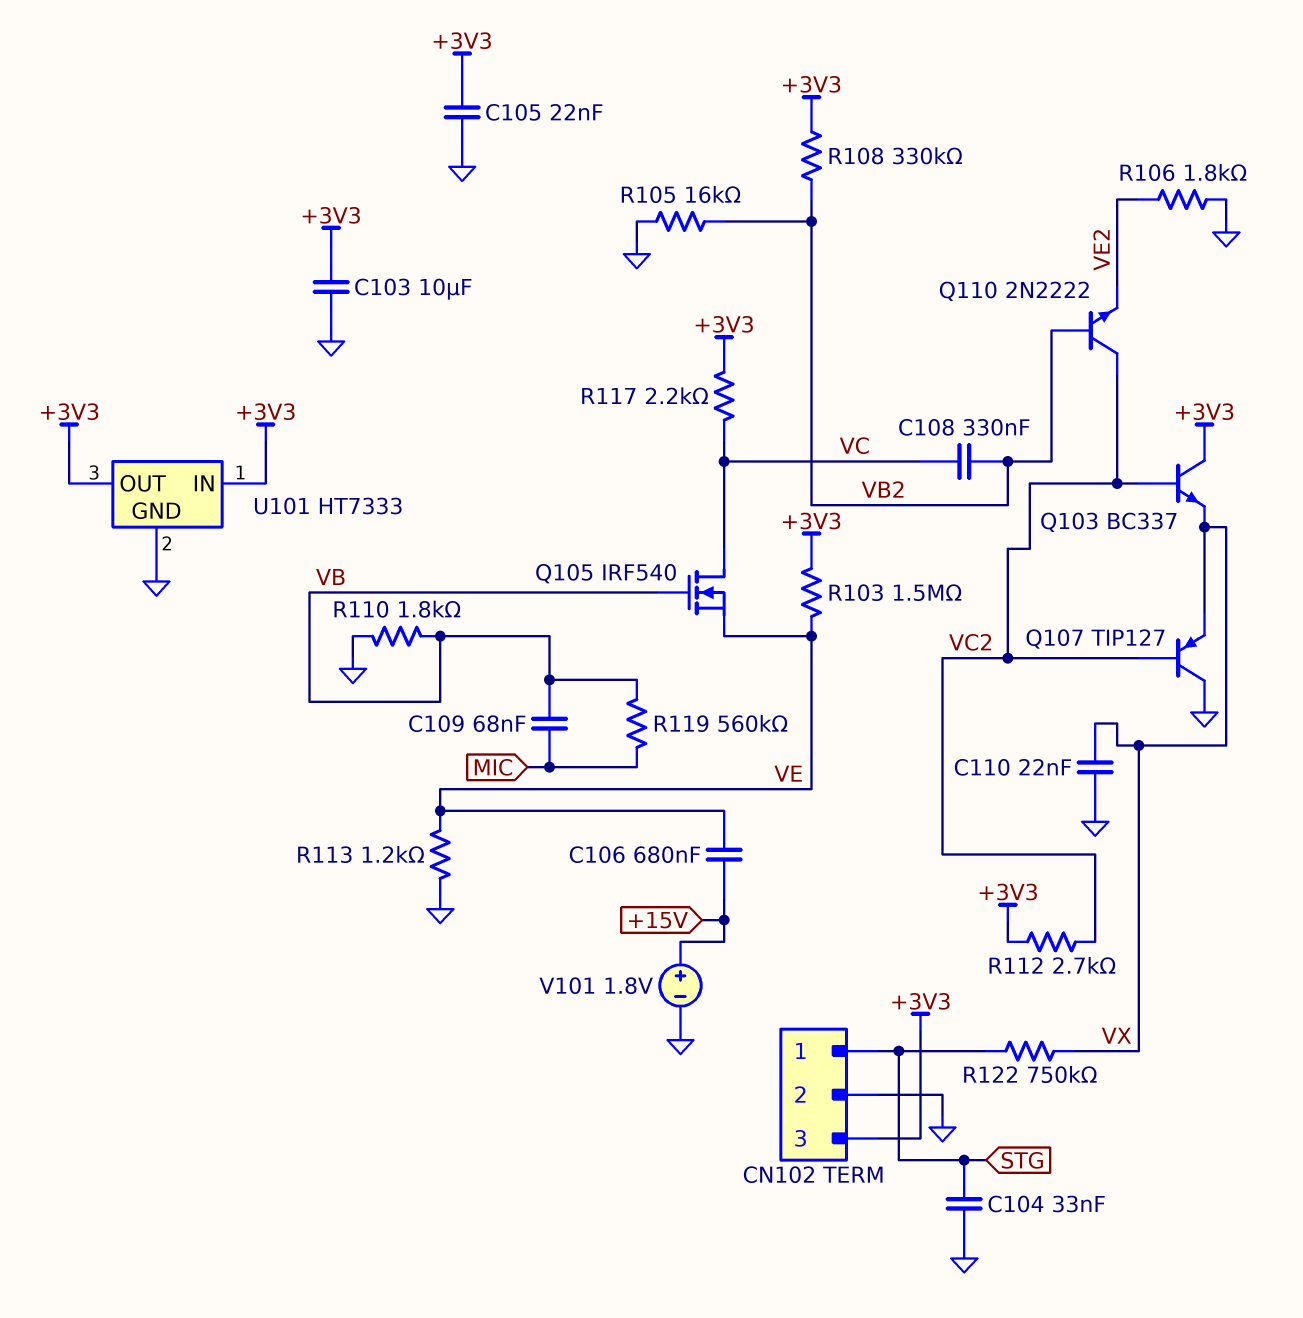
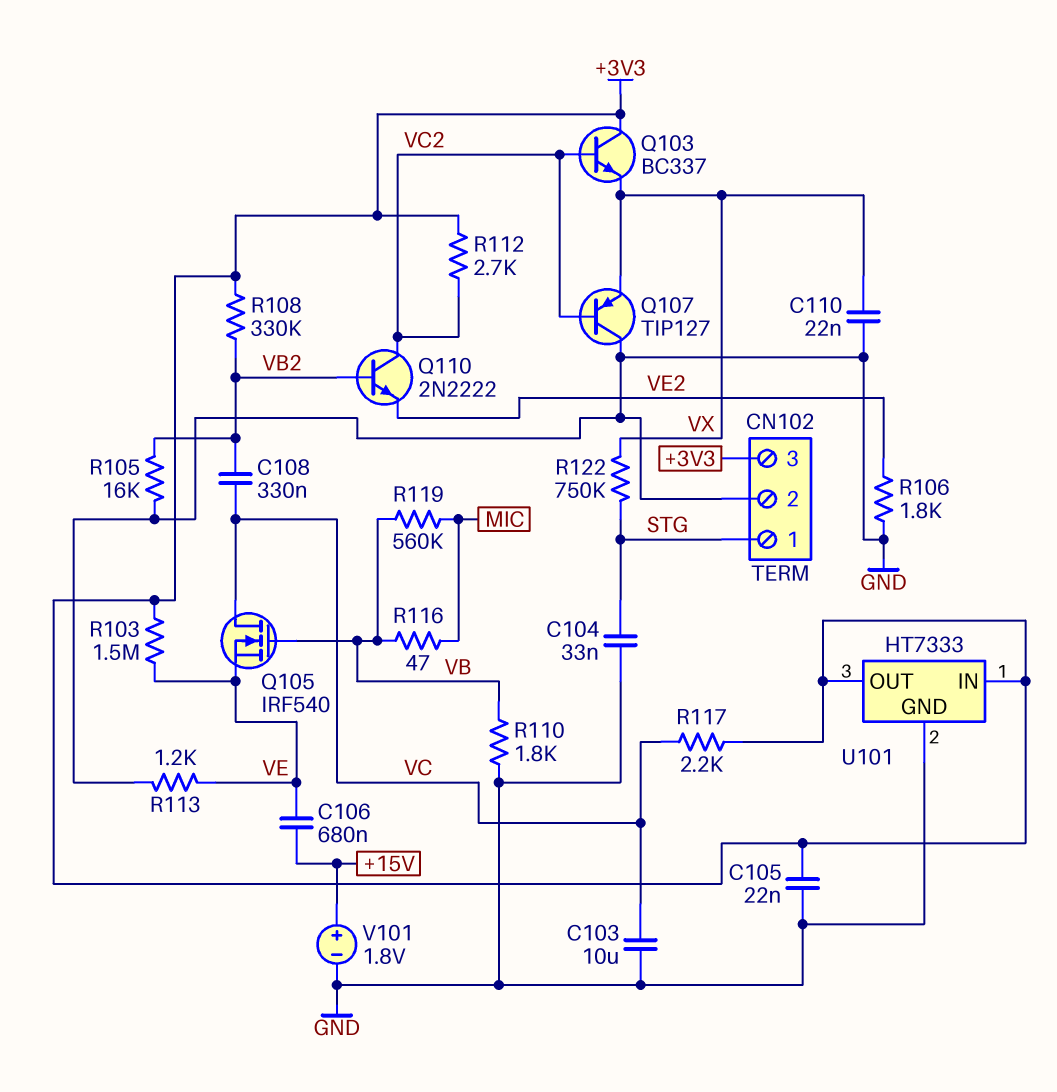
C103: 10uF (+3V3, GND) -> 10uF (GND, VC)
C109: 68nF (MIC, VB) -> none
R116: none -> 47 (MIC, VB)

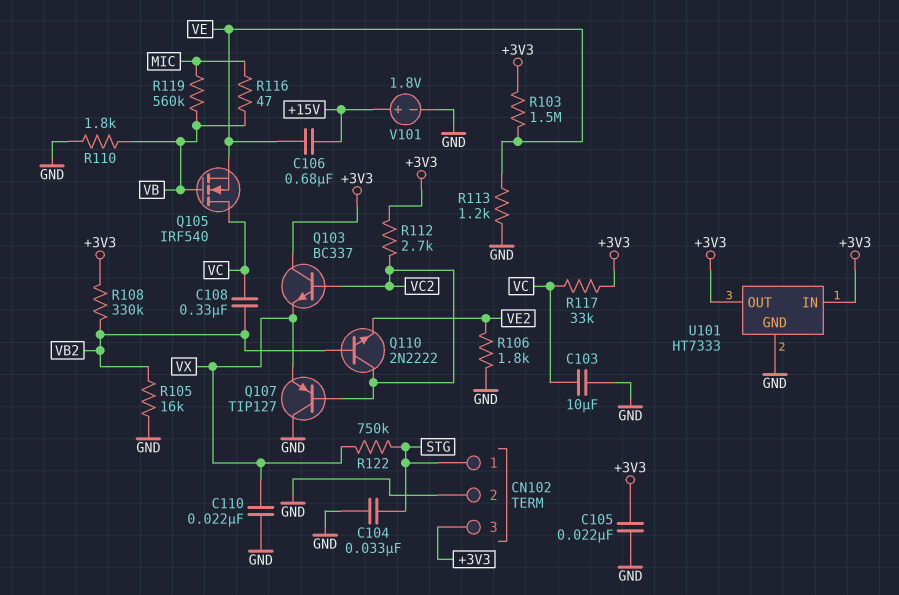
R117: 2.2k (+3V3, VC) -> 33k (+3V3, VC)

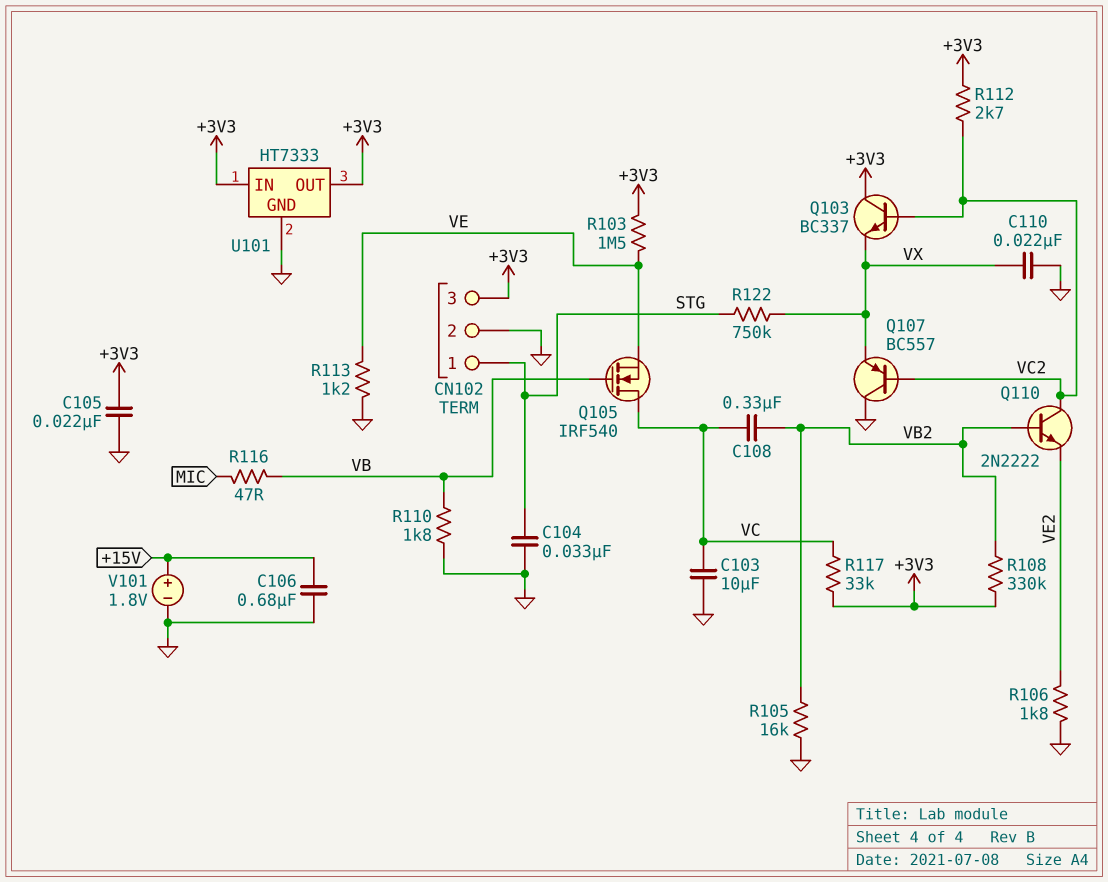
C106: 680nF (+15V, VE) -> 680nF (+15V, GND)
Q107: PNP TIP127 (B VC2, C GND, E VX) -> PNP BC557 (B VC2, C GND, E VX)
R119: 560k (MIC, VB) -> none

